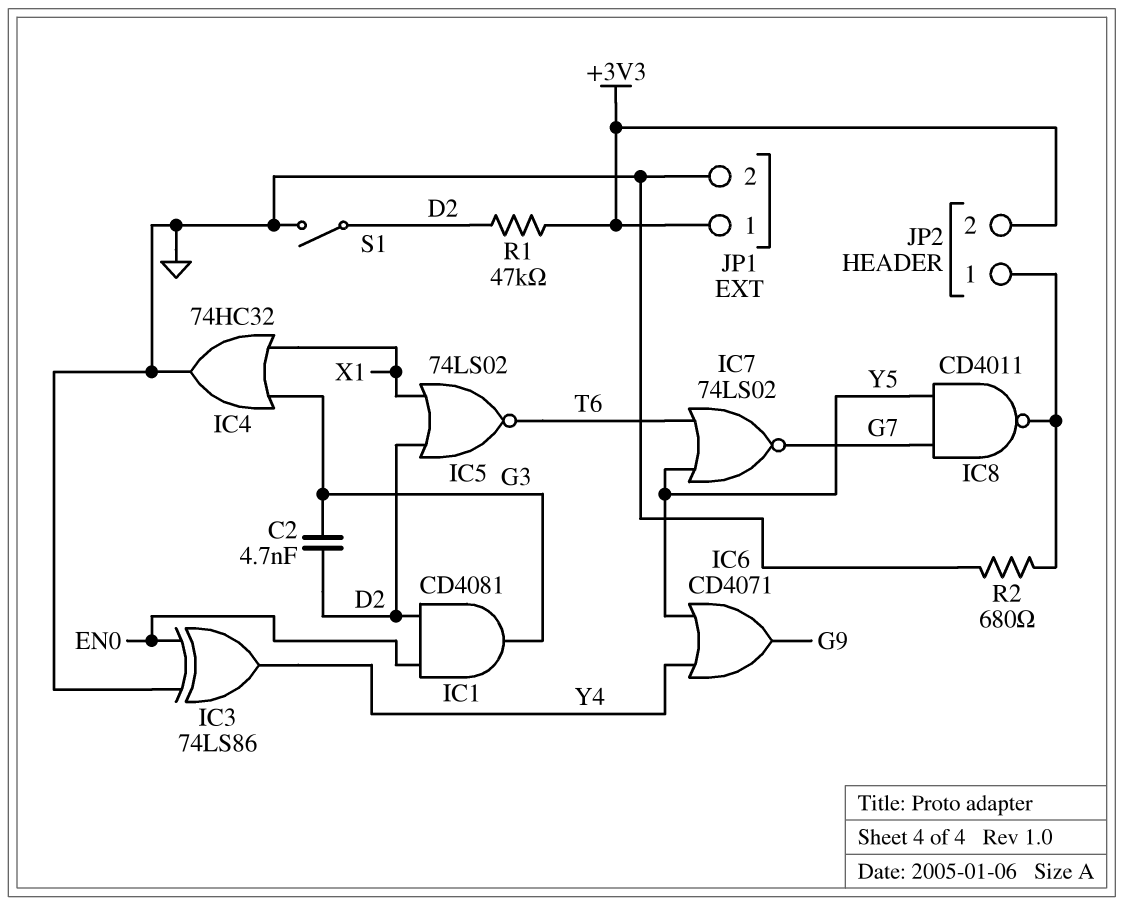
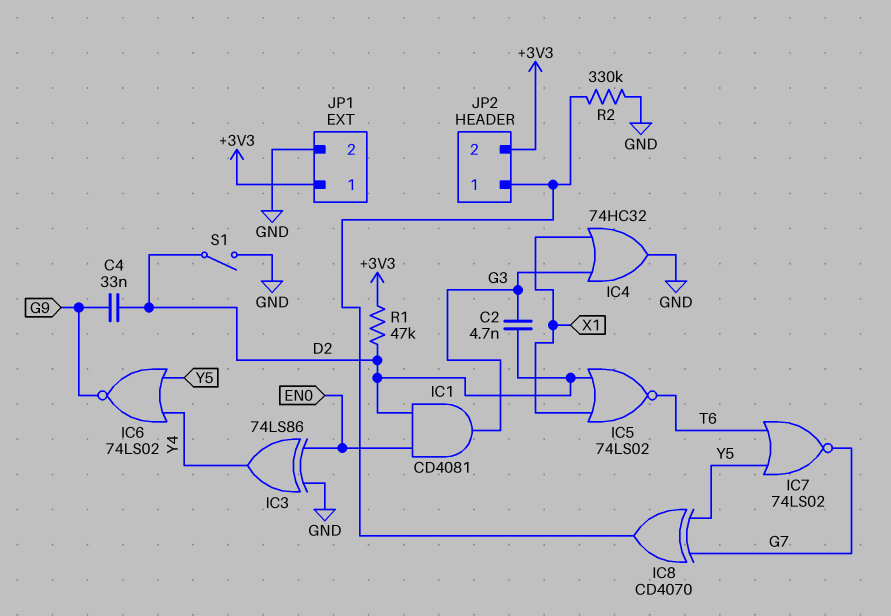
C4: none -> 33nF (D2, G9)
IC6: OR CD4071 (in Y4, in Y5, out G9) -> NOR 74LS02 (in Y4, in Y5, out G9)
IC8: NAND CD4011 (in G7, in Y5, out JP2/1) -> XOR CD4070 (in G7, in Y5, out JP2/1)
R2: 680 (GND, JP2/1) -> 330k (GND, JP2/1)

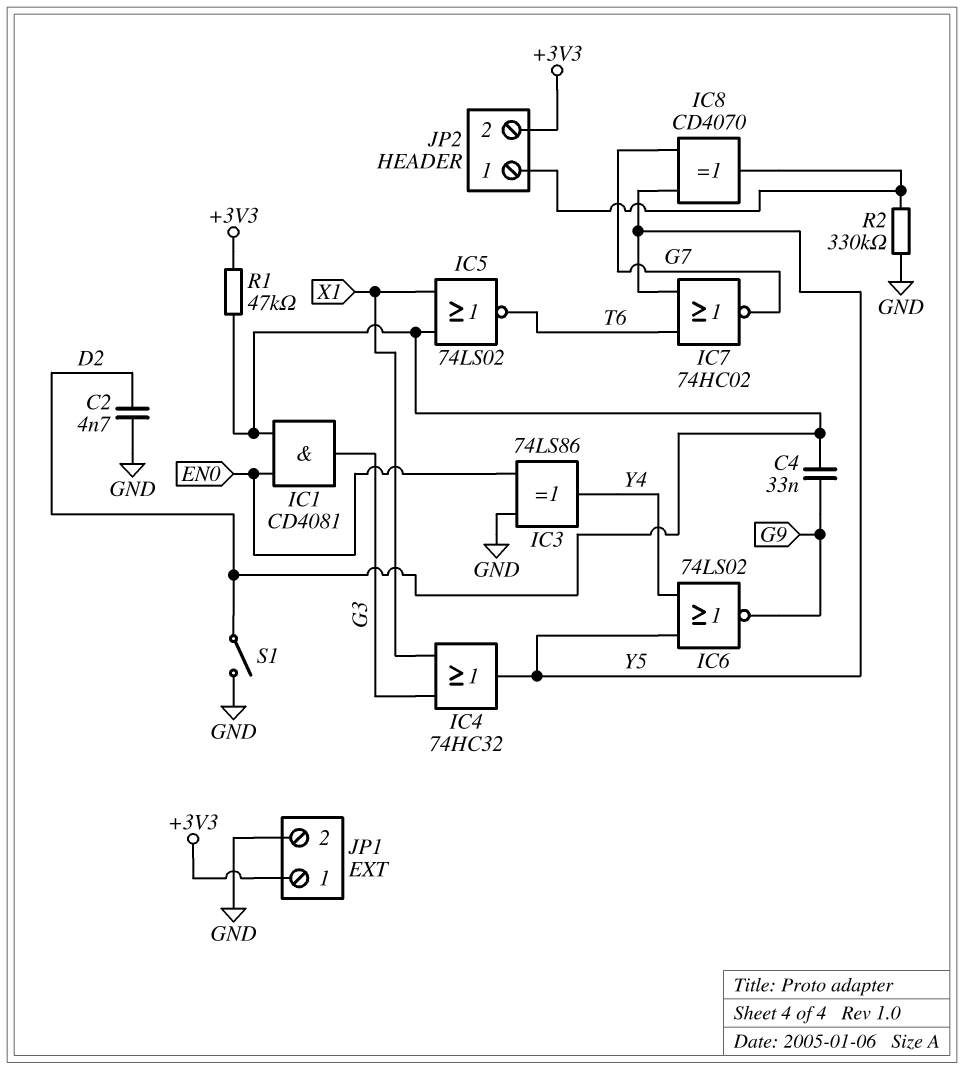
C2: 4.7nF (D2, G3) -> 4.7nF (D2, GND)
IC4: OR 74HC32 (in G3, in X1, out GND) -> OR 74HC32 (in G3, in X1, out Y5)
IC7: NOR 74LS02 (in T6, in Y5, out G7) -> NOR 74HC02 (in T6, in Y5, out G7)

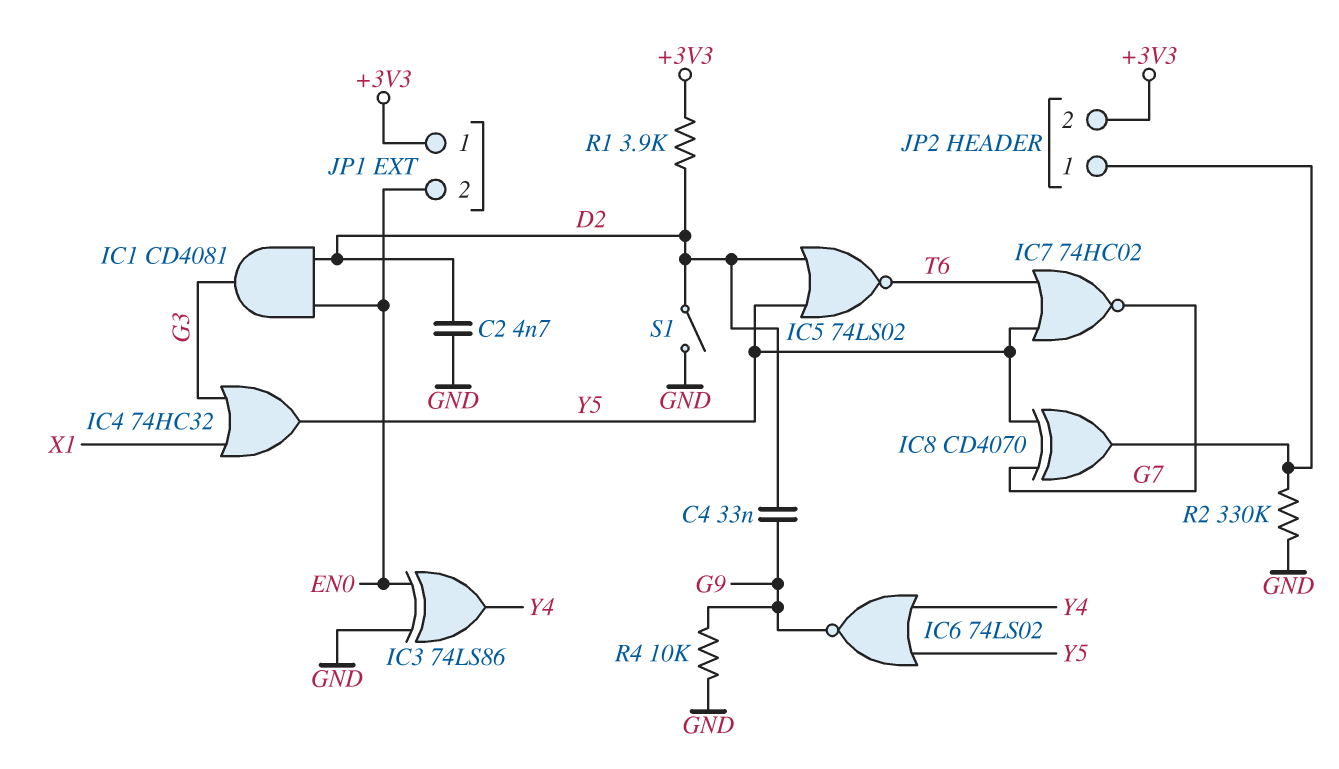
IC5: NOR 74LS02 (in D2, in X1, out T6) -> NOR 74LS02 (in D2, in Y5, out T6)
JP1 pin 2: GND -> EN0
R1: 47k (+3V3, D2) -> 3.9k (+3V3, D2)
R4: none -> 10k (G9, GND)

